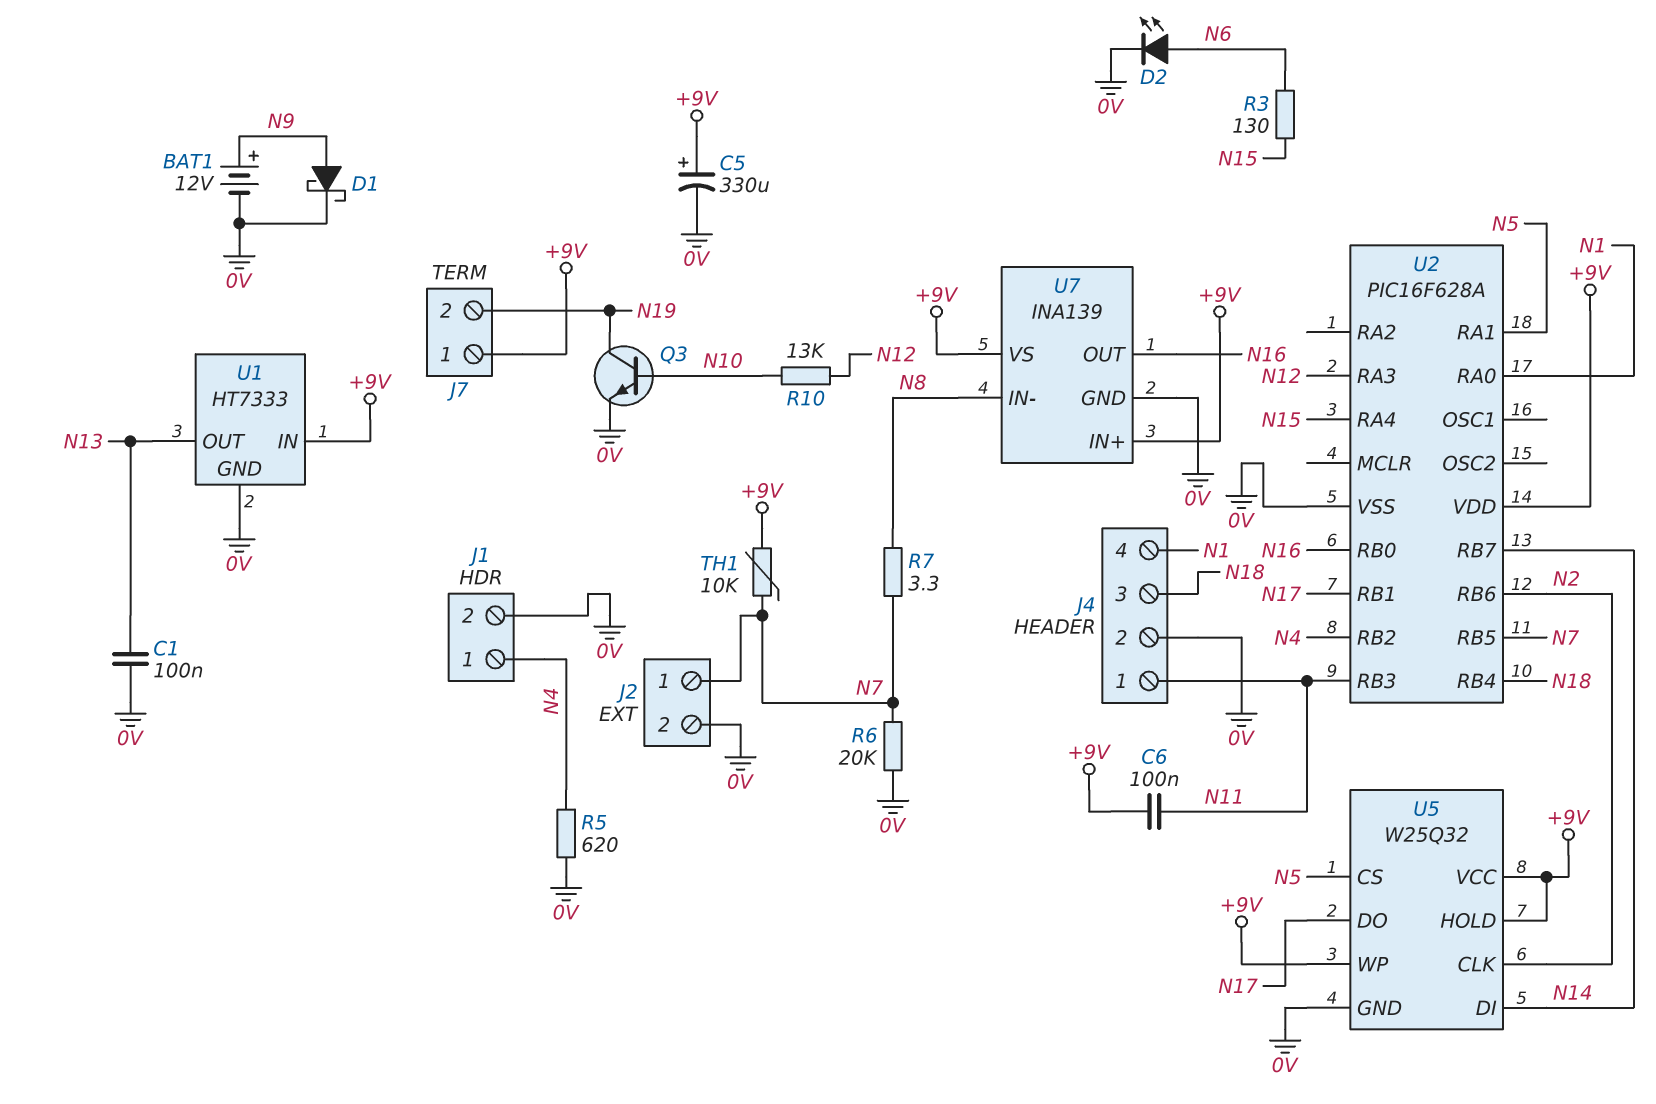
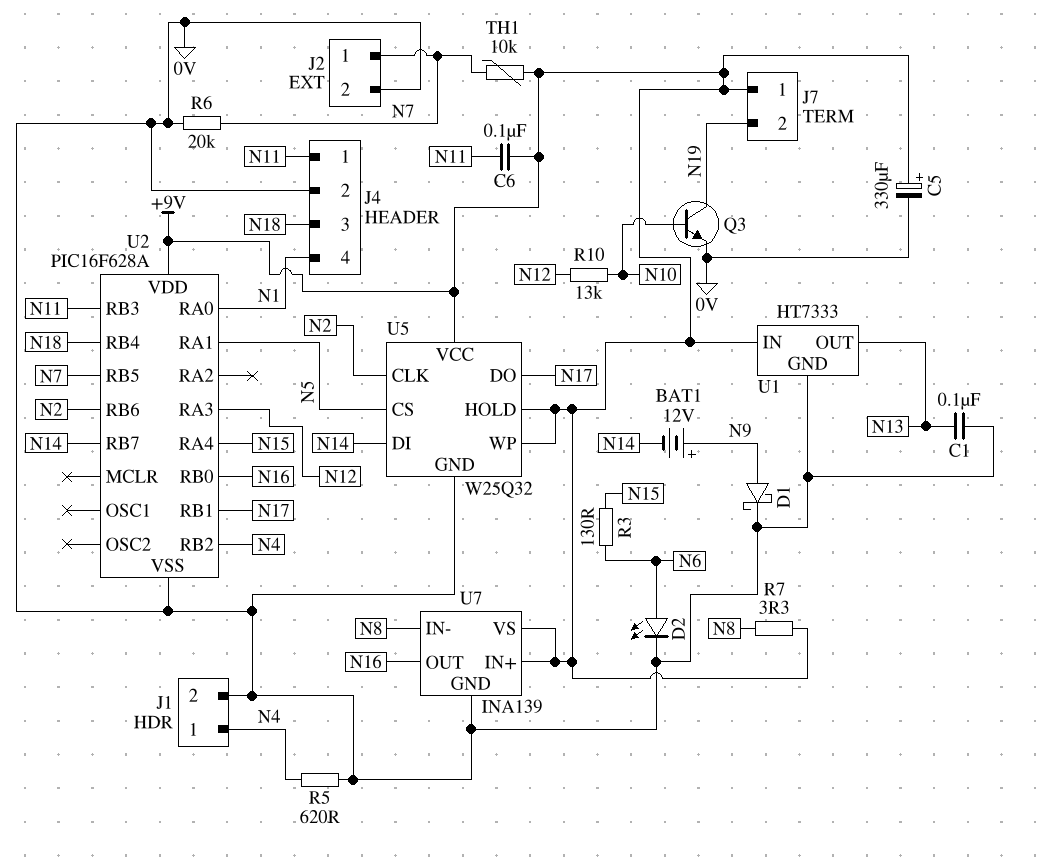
BAT1: 12V (plus N9, minus 0V) -> 12V (plus N9, minus N14)
R7: 3.3 (N7, N8) -> 3.3 (+9V, N8)

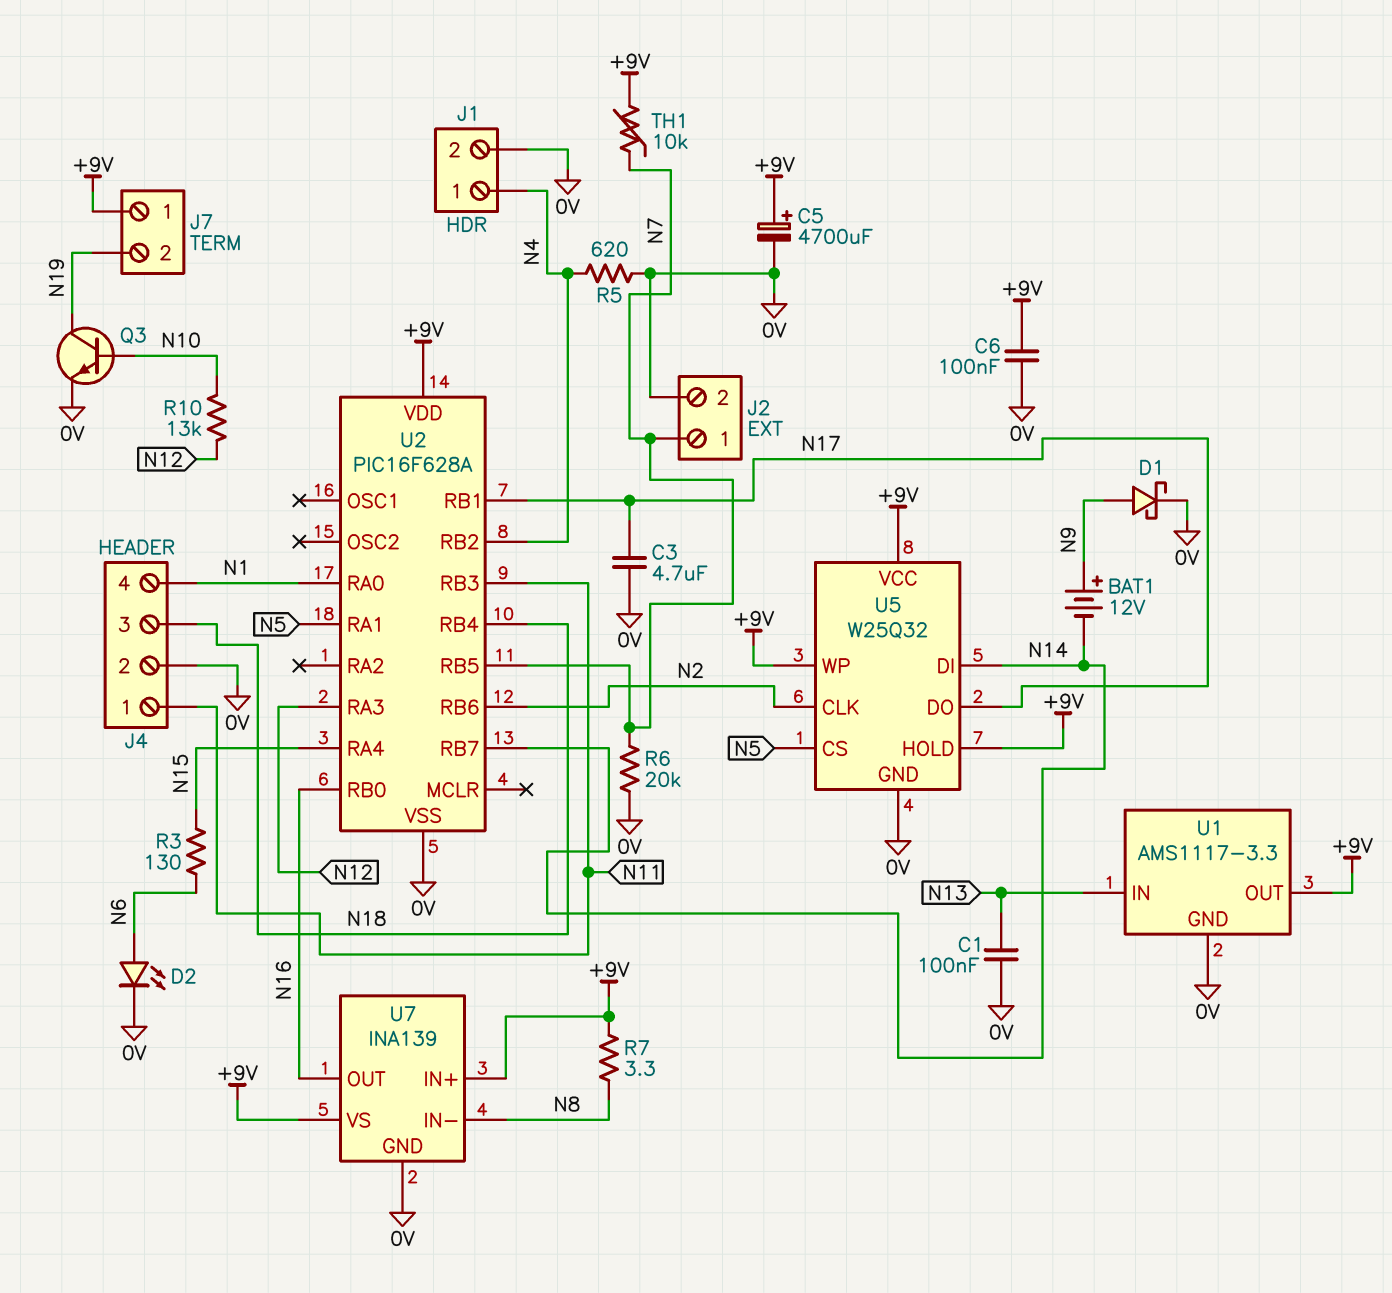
C3: none -> 4.7uF (0V, N17)
C5: 330uF (plus +9V, minus 0V) -> 4700uF (plus +9V, minus 0V)
C6: 100nF (+9V, N11) -> 100nF (+9V, 0V)
U1: HT7333 -> AMS1117-3.3
U1 pin IN: +9V -> N13
U1 pin OUT: N13 -> +9V

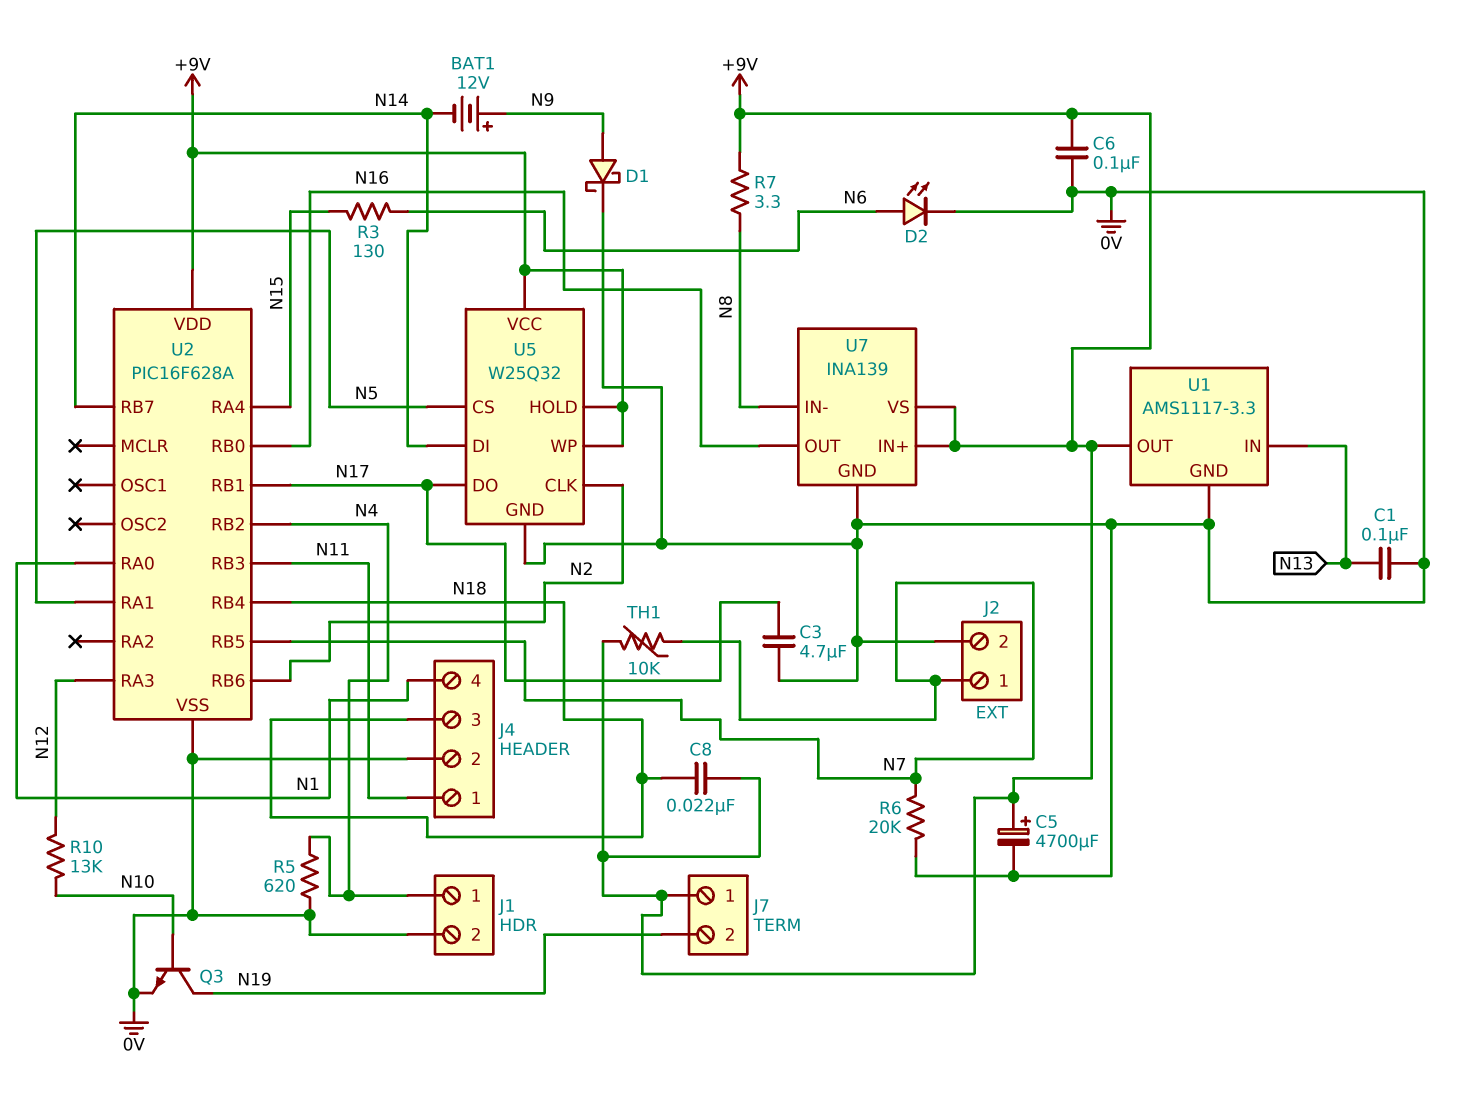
C8: none -> 22nF (+9V, N18)

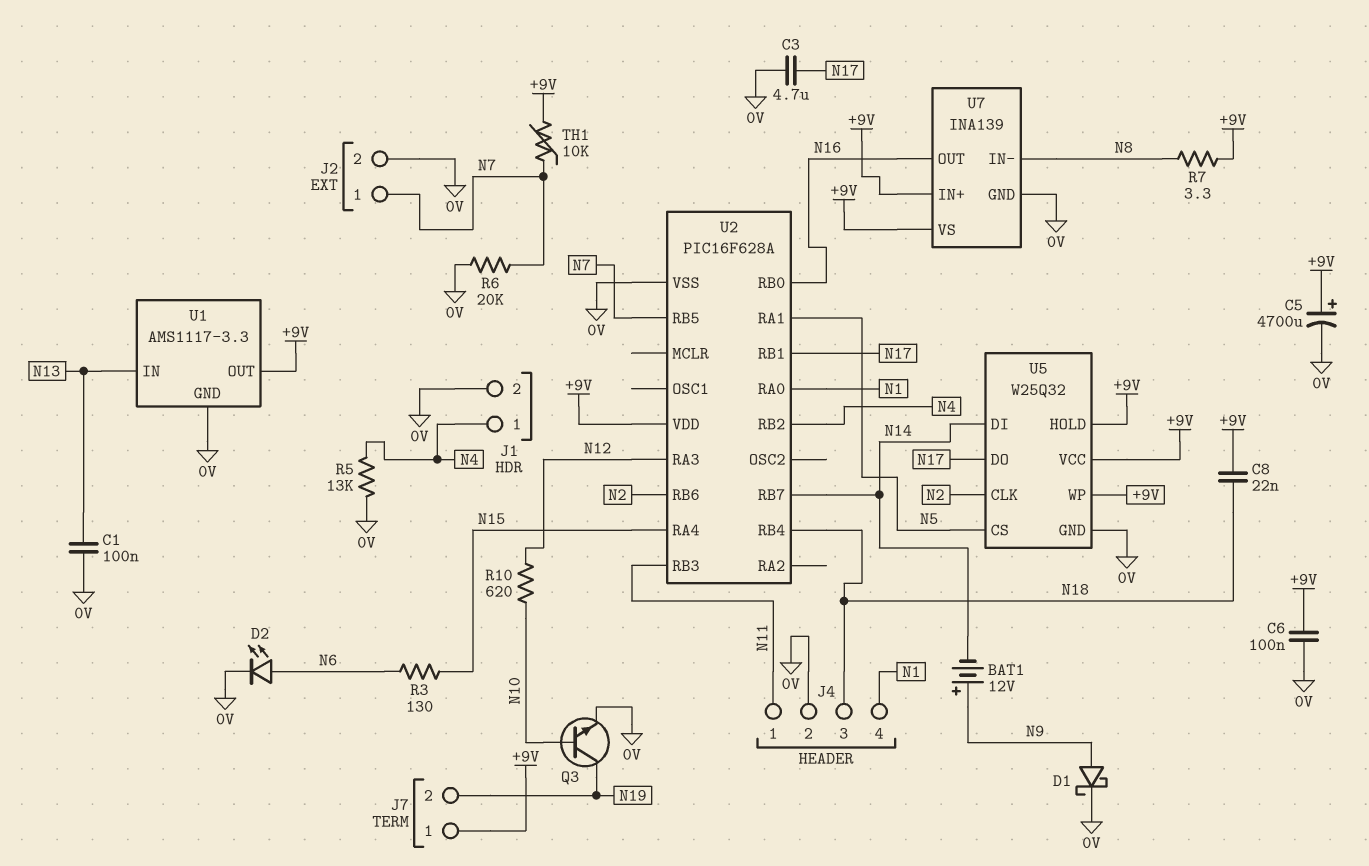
R5: 620 (0V, N4) -> 13k (0V, N4)
R10: 13k (N10, N12) -> 620 (N10, N12)

